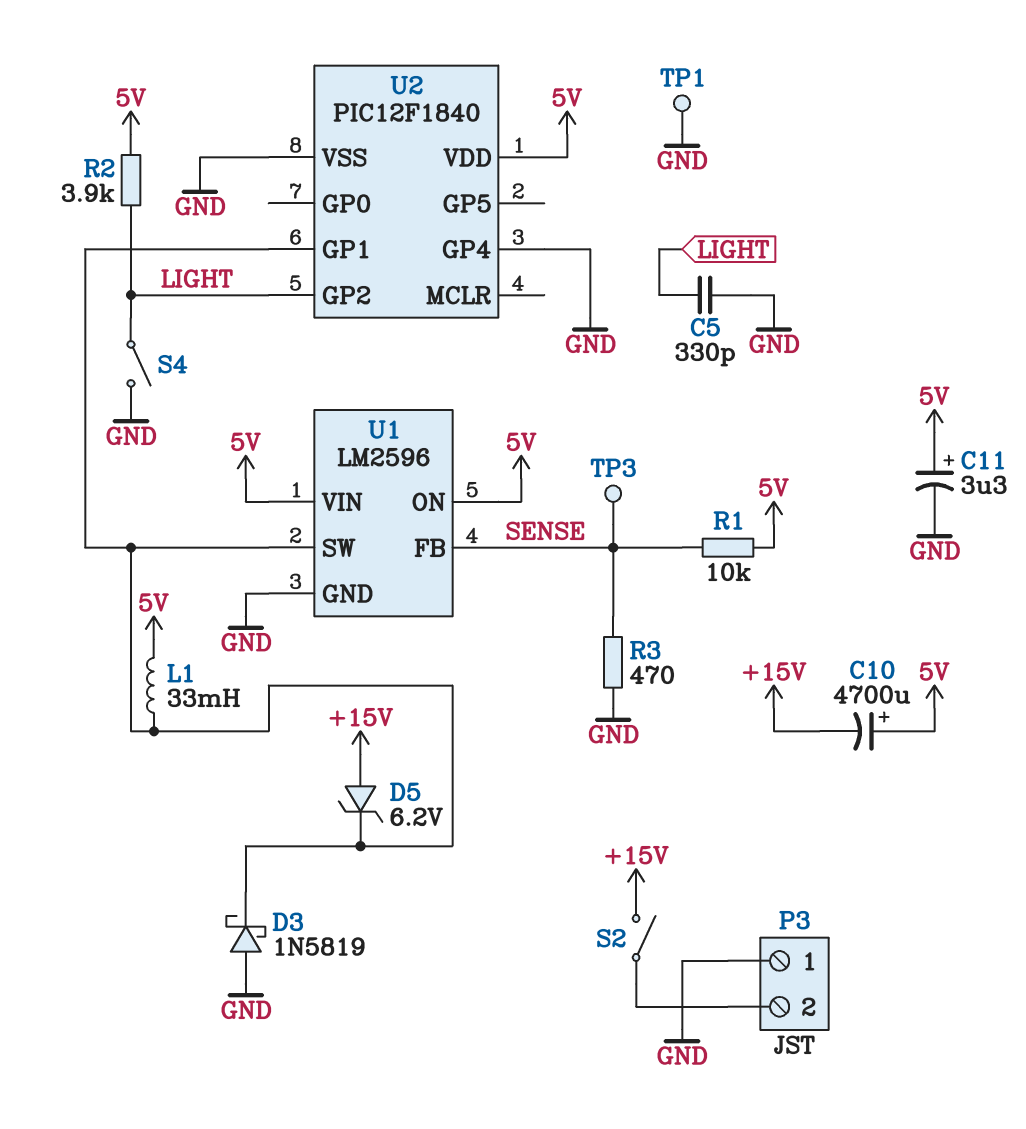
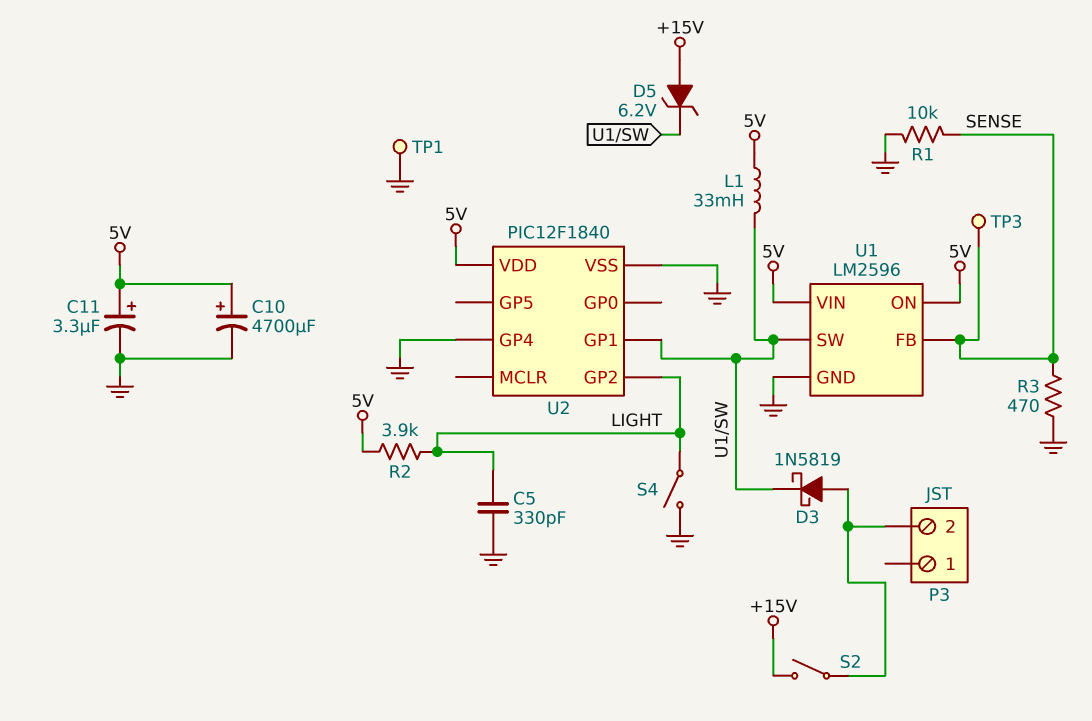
C10: 4700uF (plus 5V, minus +15V) -> 4700uF (plus 5V, minus GND)
D3: schottky 1N5819 (A GND, K U1/SW) -> schottky 1N5819 (A P3/2, K U1/SW)
P3 pin 1: GND -> none
R1: 10k (5V, SENSE) -> 10k (GND, SENSE)

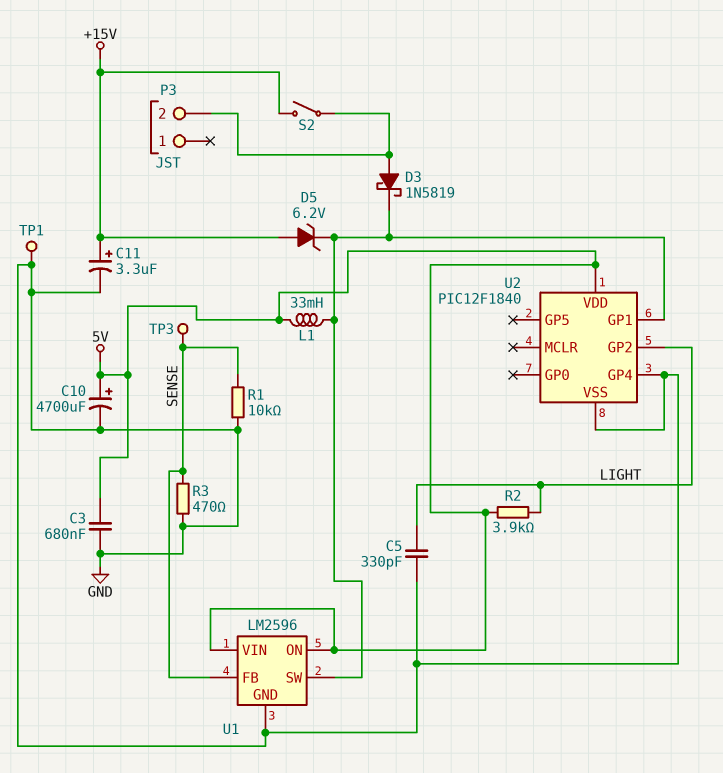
C3: none -> 680nF (5V, GND)
C11: 3.3uF (plus 5V, minus GND) -> 3.3uF (plus +15V, minus GND)
S4: switch (GND, LIGHT) -> none

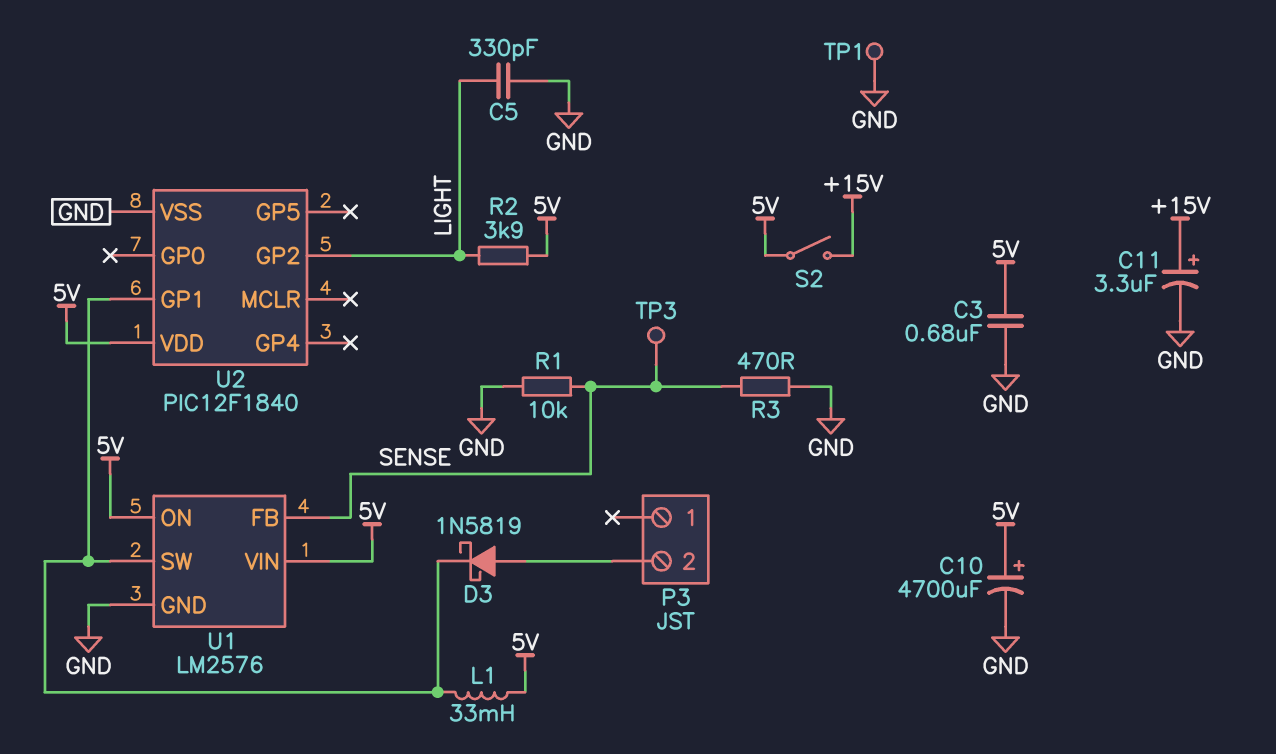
D5: zener 6.2V (A +15V, K U1/SW) -> none
S2: switch (+15V, P3/2) -> switch (+15V, 5V)
U1: LM2596 -> LM2576
U2 pin GP4: GND -> none

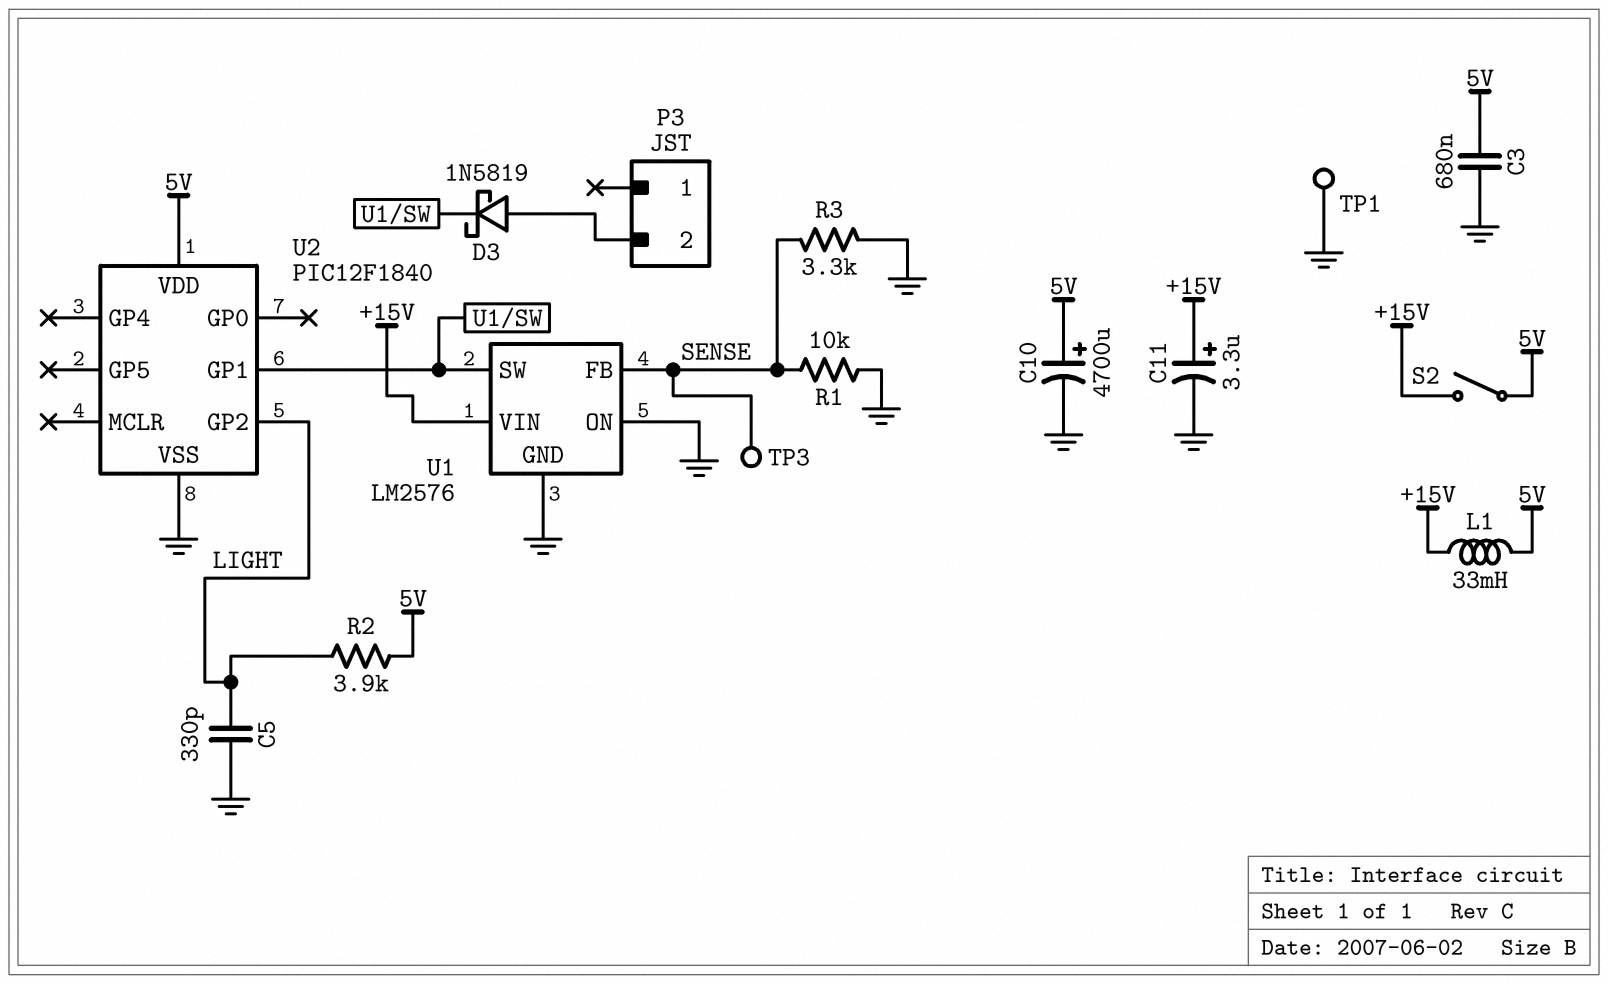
L1: 33mH (5V, U1/SW) -> 33mH (+15V, 5V)
R3: 470 (GND, SENSE) -> 3.3k (GND, SENSE)
U1 pin ON: 5V -> GND
U1 pin VIN: 5V -> +15V

